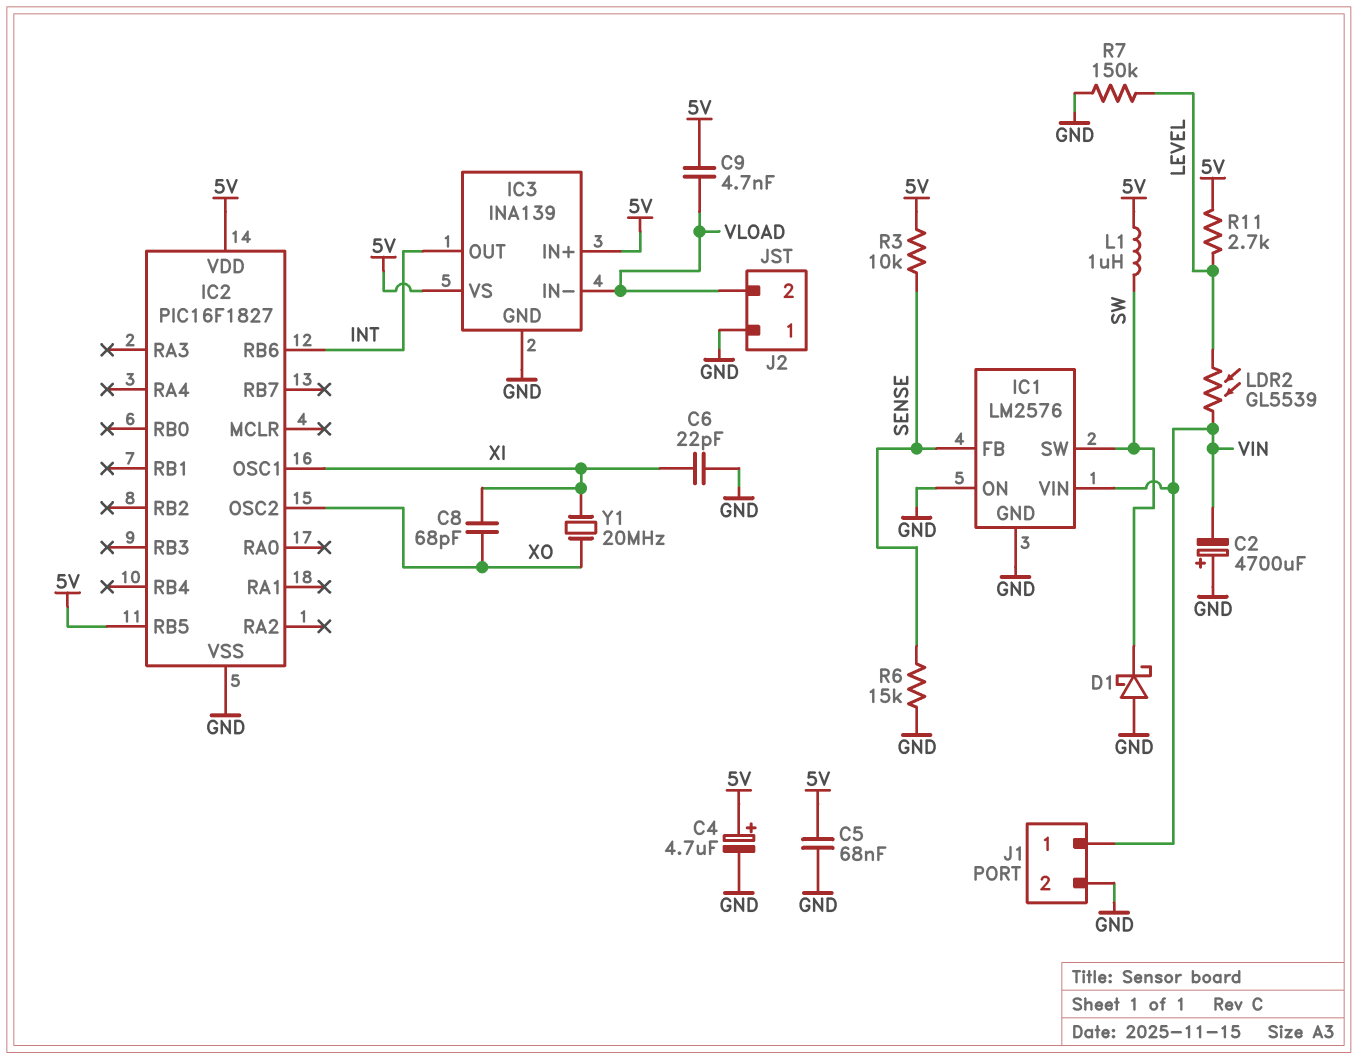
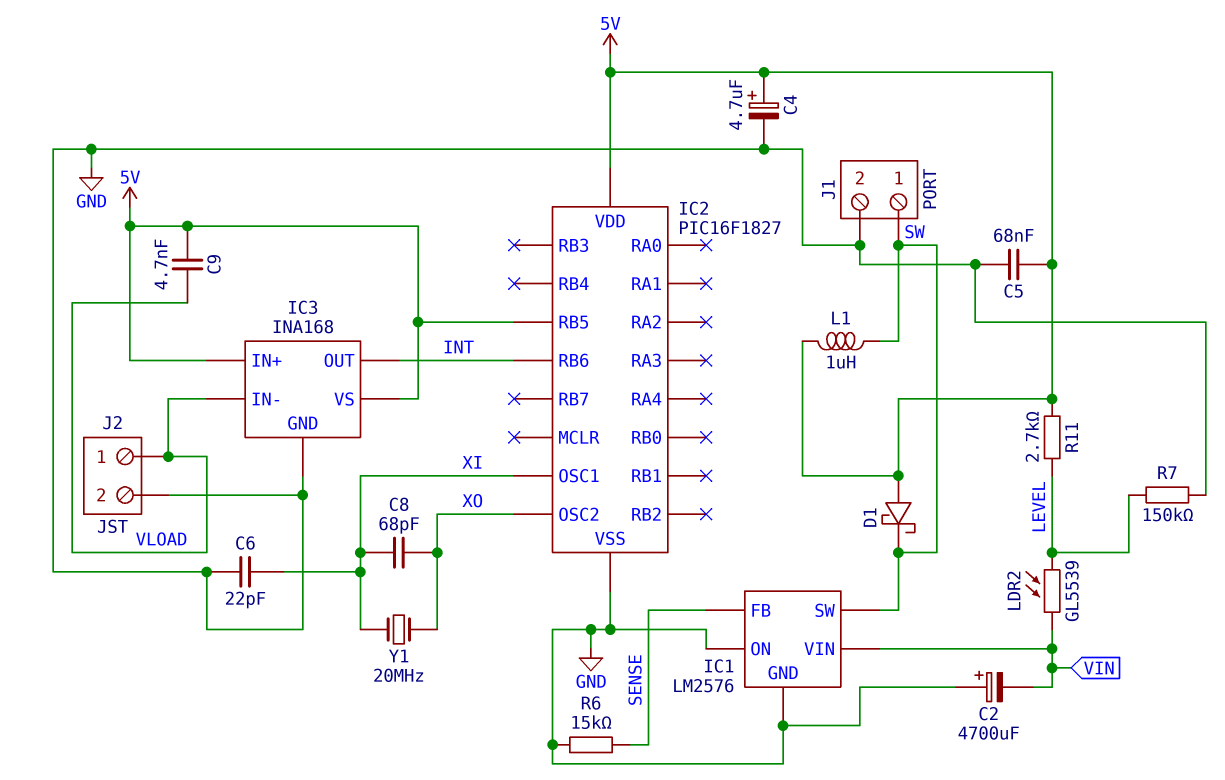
D1: schottky (A GND, K SW) -> schottky (A 5V, K SW)
IC3: INA139 -> INA168
J1 pin 1: VIN -> SW
J2 pin 1: GND -> VLOAD
J2 pin 2: VLOAD -> GND
R3: 10k (5V, SENSE) -> none

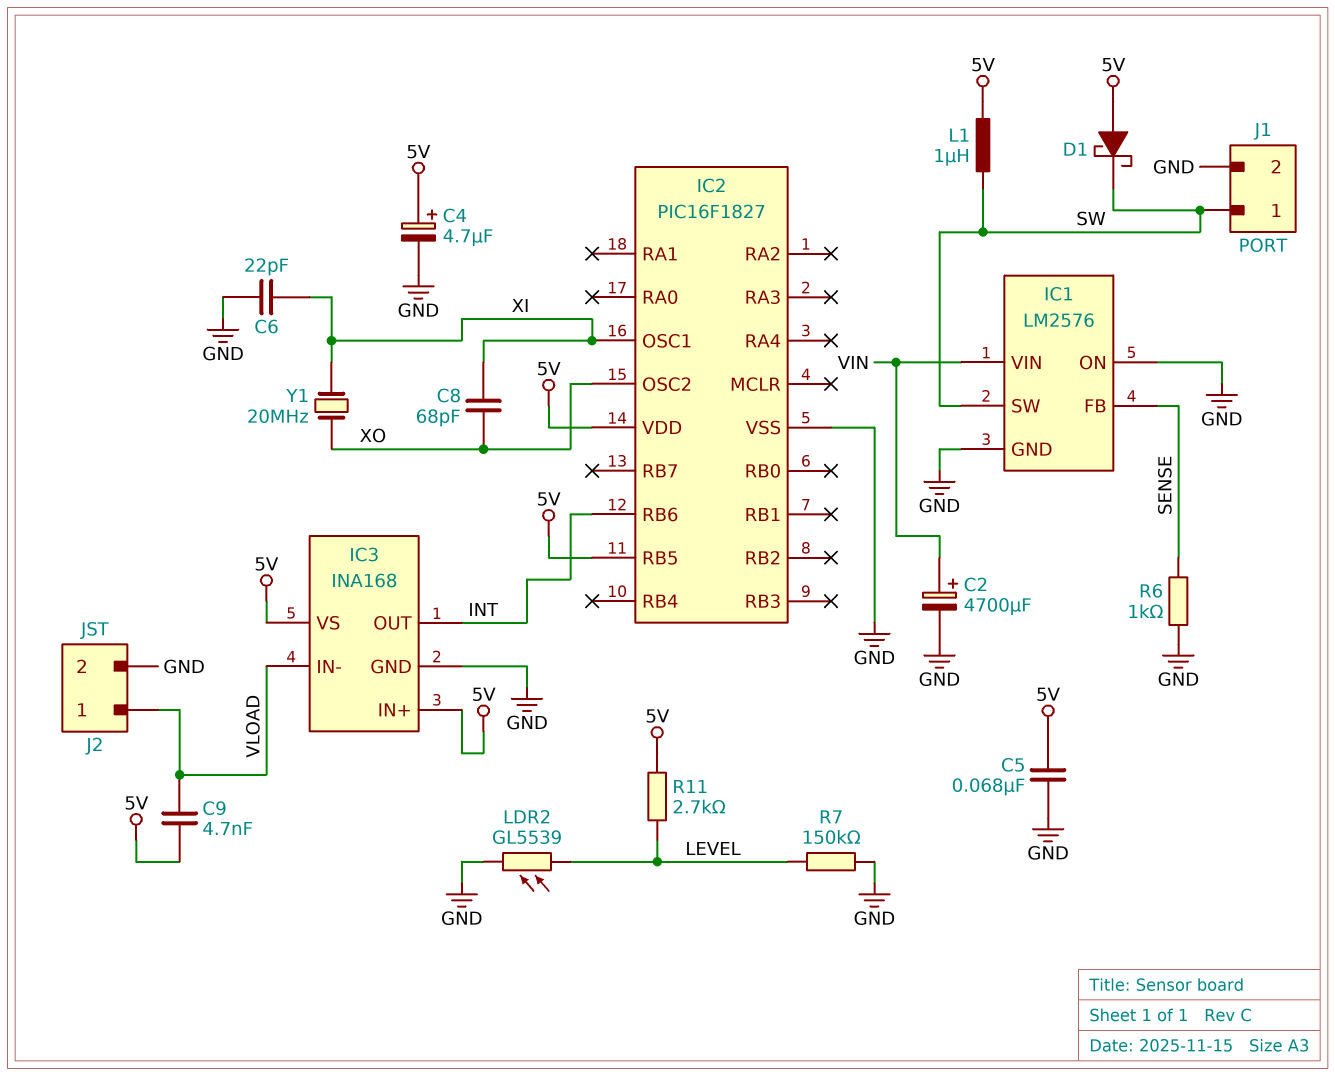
C2: 4700uF (plus GND, minus VIN) -> 4700uF (plus VIN, minus GND)
LDR2: GL5539 (LEVEL, VIN) -> GL5539 (GND, LEVEL)
R6: 15k (GND, SENSE) -> 1k (GND, SENSE)

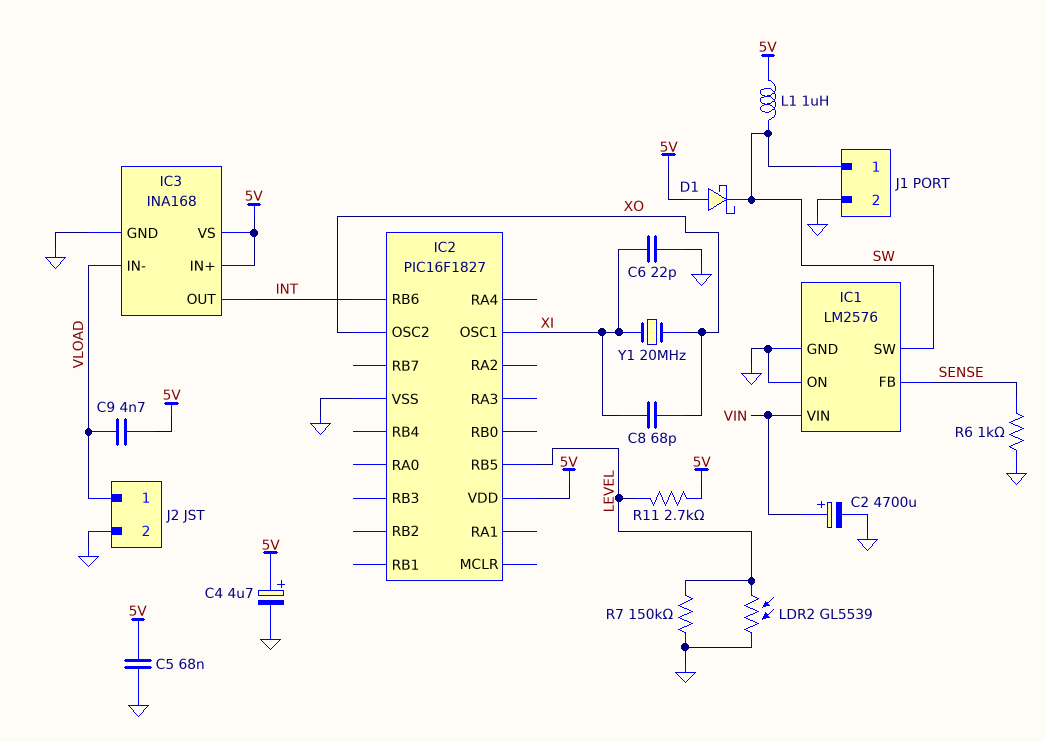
IC2 pin RB5: 5V -> LEVEL

